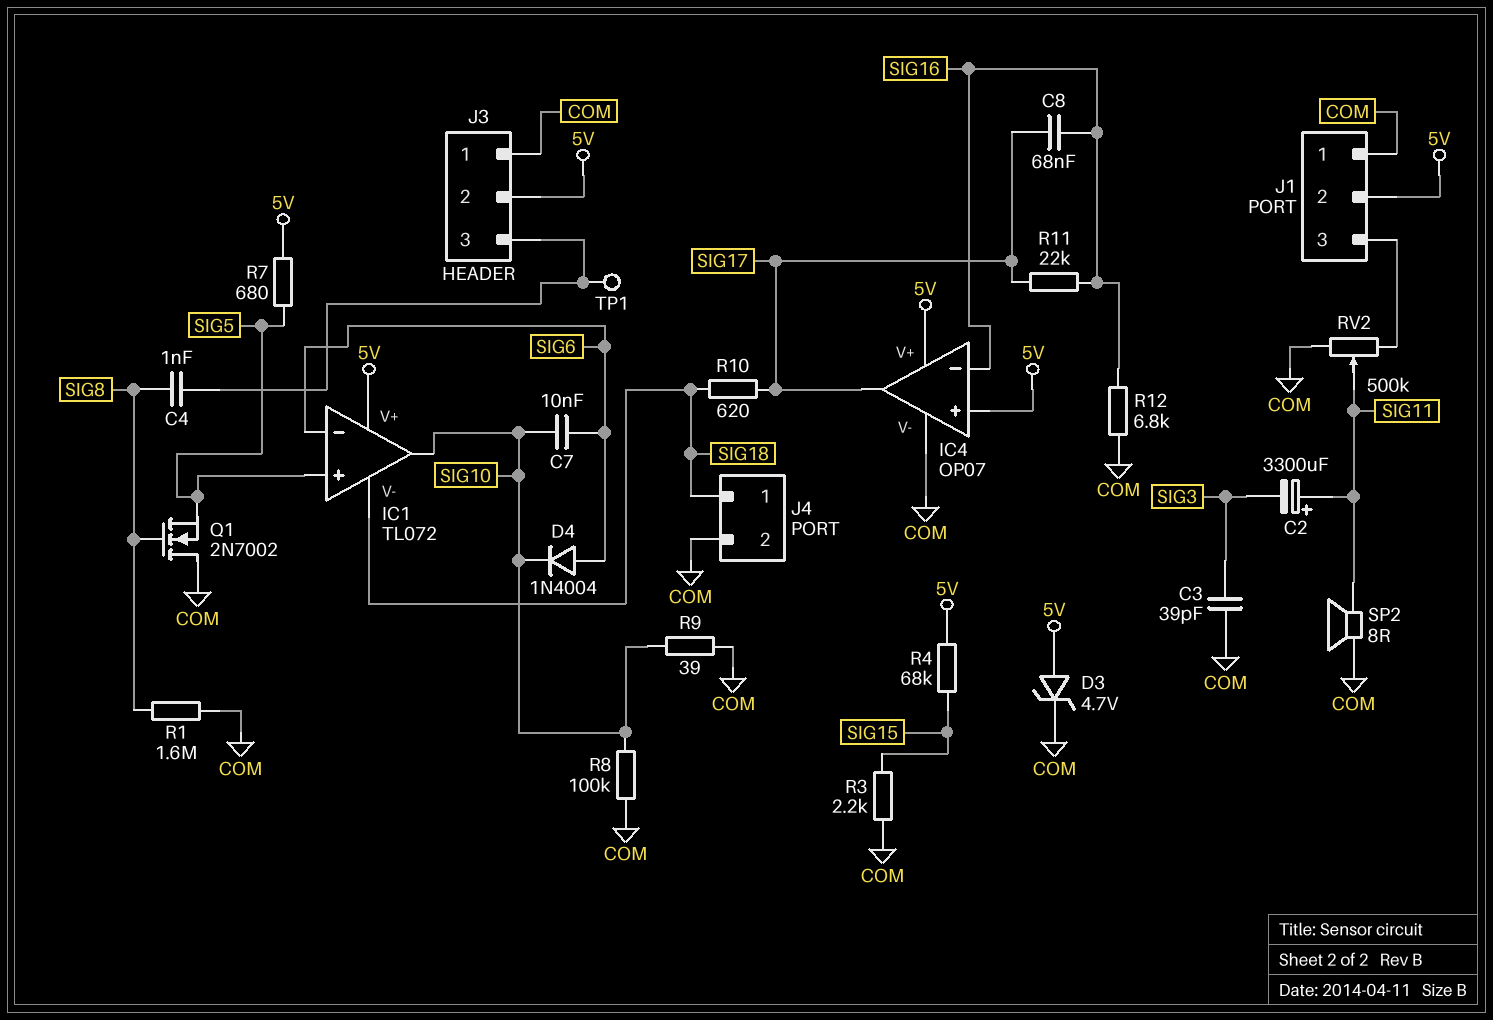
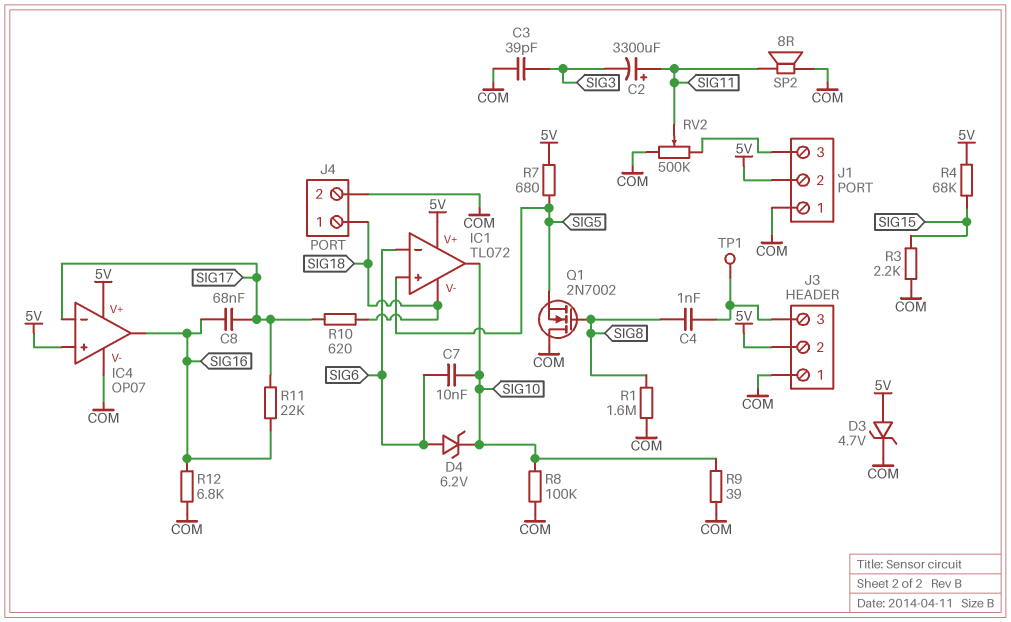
D4: diode 1N4004 (A SIG6, K SIG10) -> zener 6.2V (A SIG6, K SIG10)
IC4 pin in-: SIG16 -> SIG17
IC4 pin out: SIG17 -> SIG16

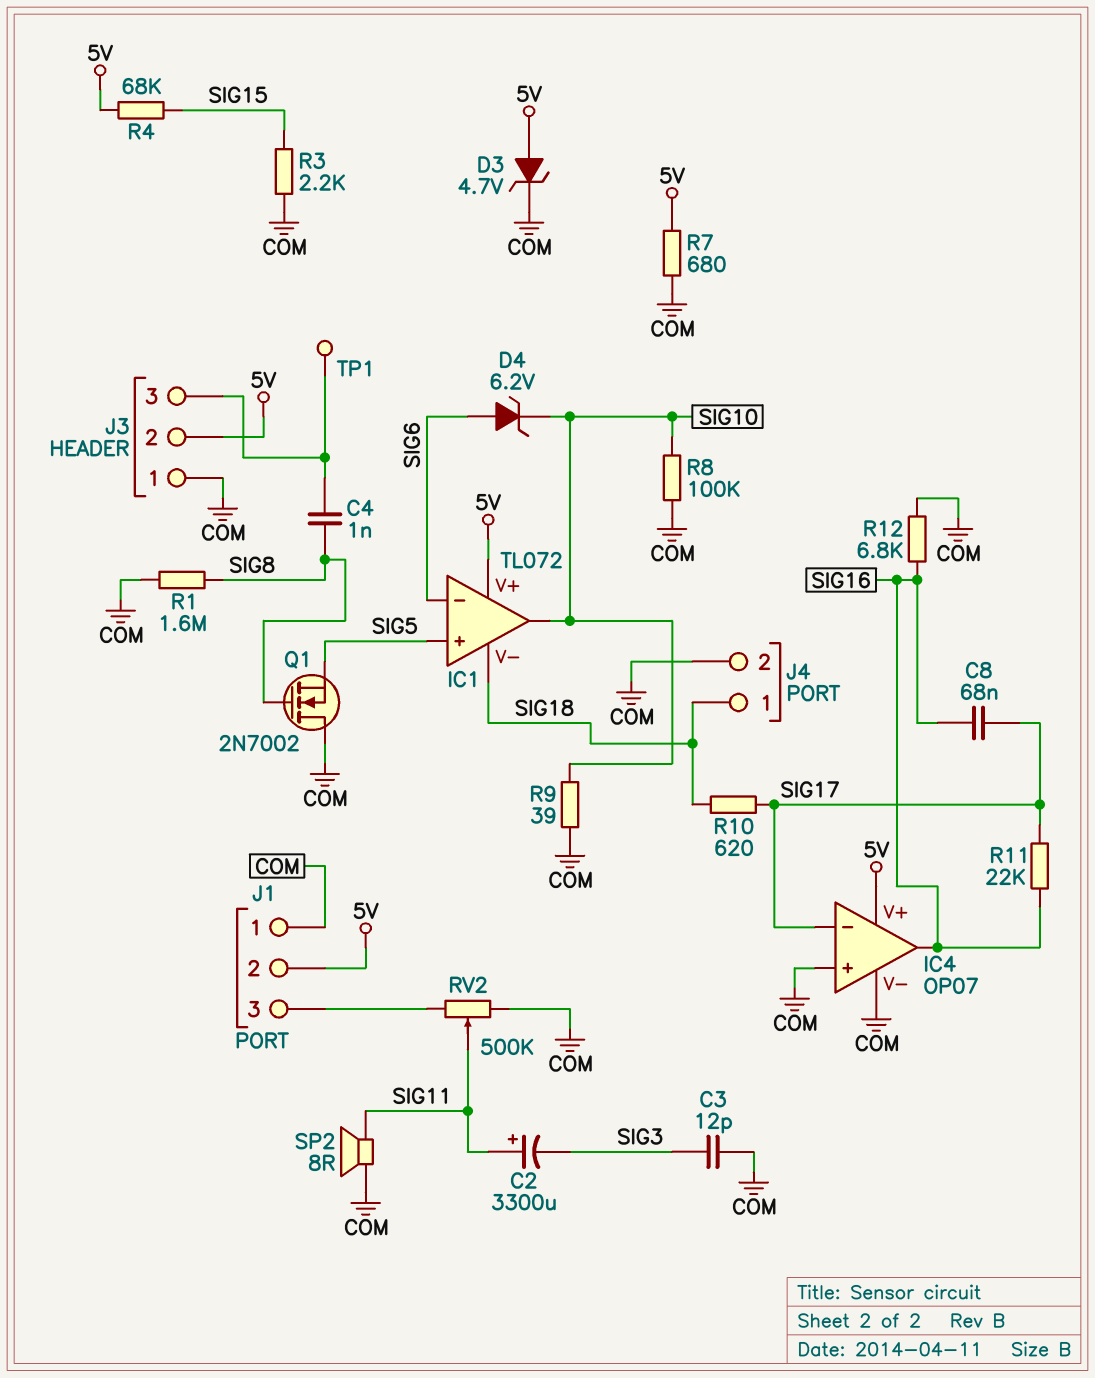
C3: 39pF (COM, SIG3) -> 12pF (COM, SIG3)
C7: 10nF (SIG6, SIG10) -> none
IC4 pin in+: 5V -> COM
R7: 680 (5V, SIG5) -> 680 (5V, COM)

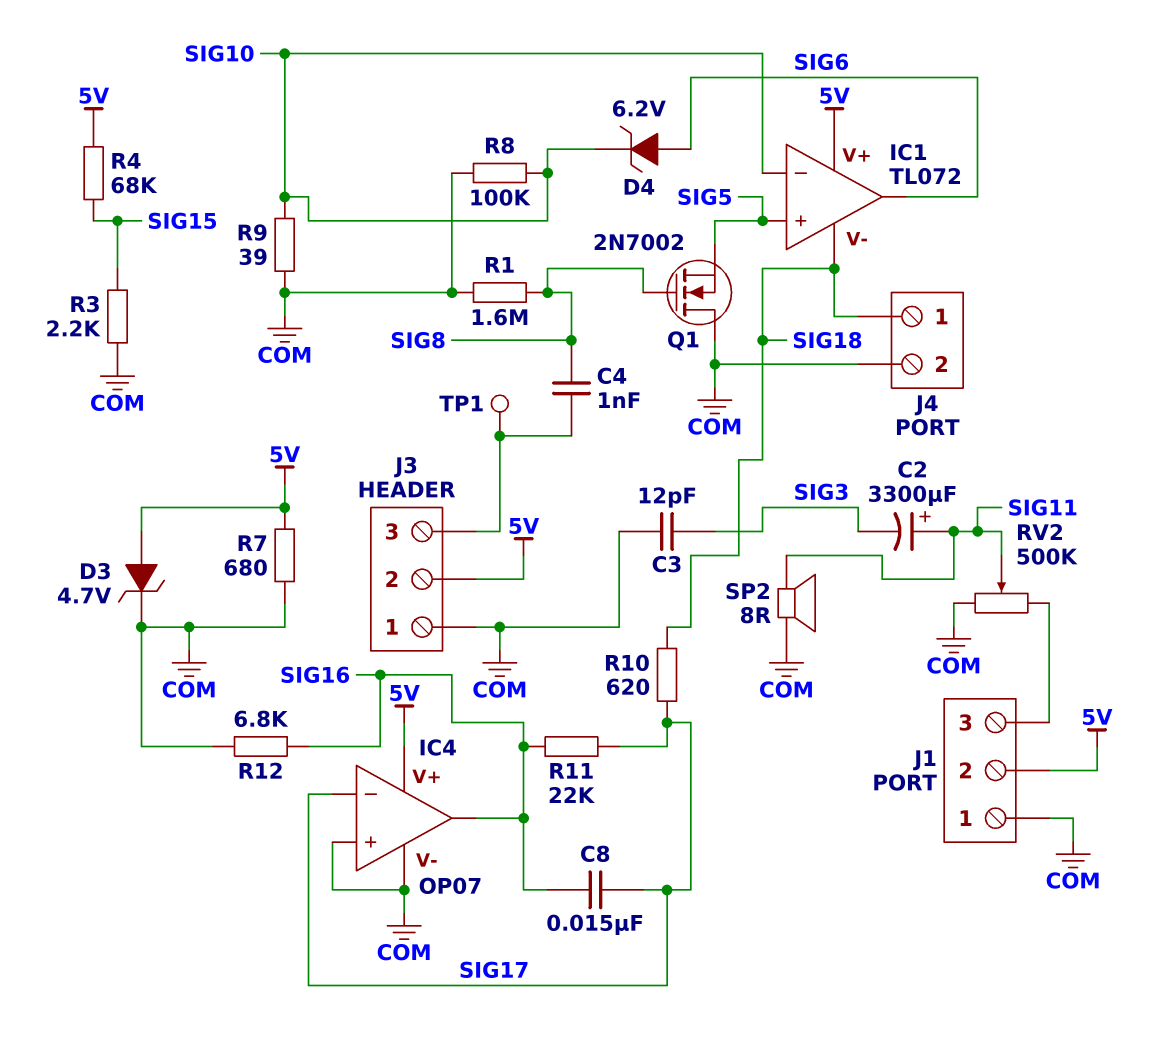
C8: 68nF (SIG16, SIG17) -> 15nF (SIG16, SIG17)
IC1 pin in-: SIG6 -> SIG10
IC1 pin out: SIG10 -> SIG6

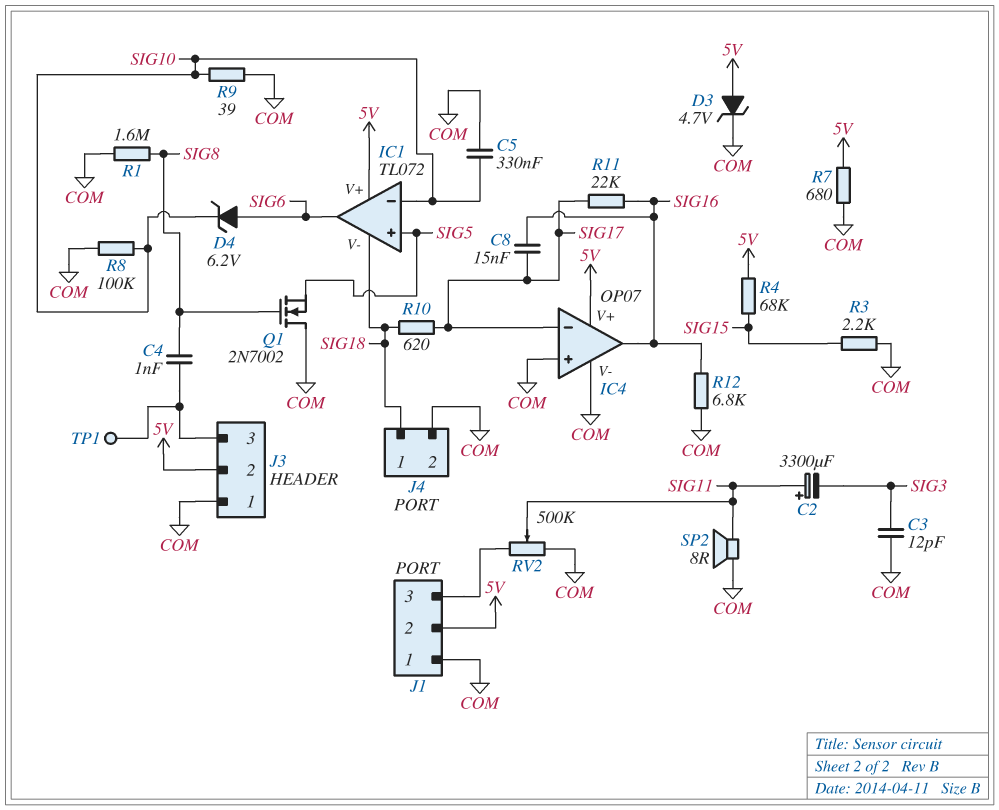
C5: none -> 330nF (COM, SIG10)

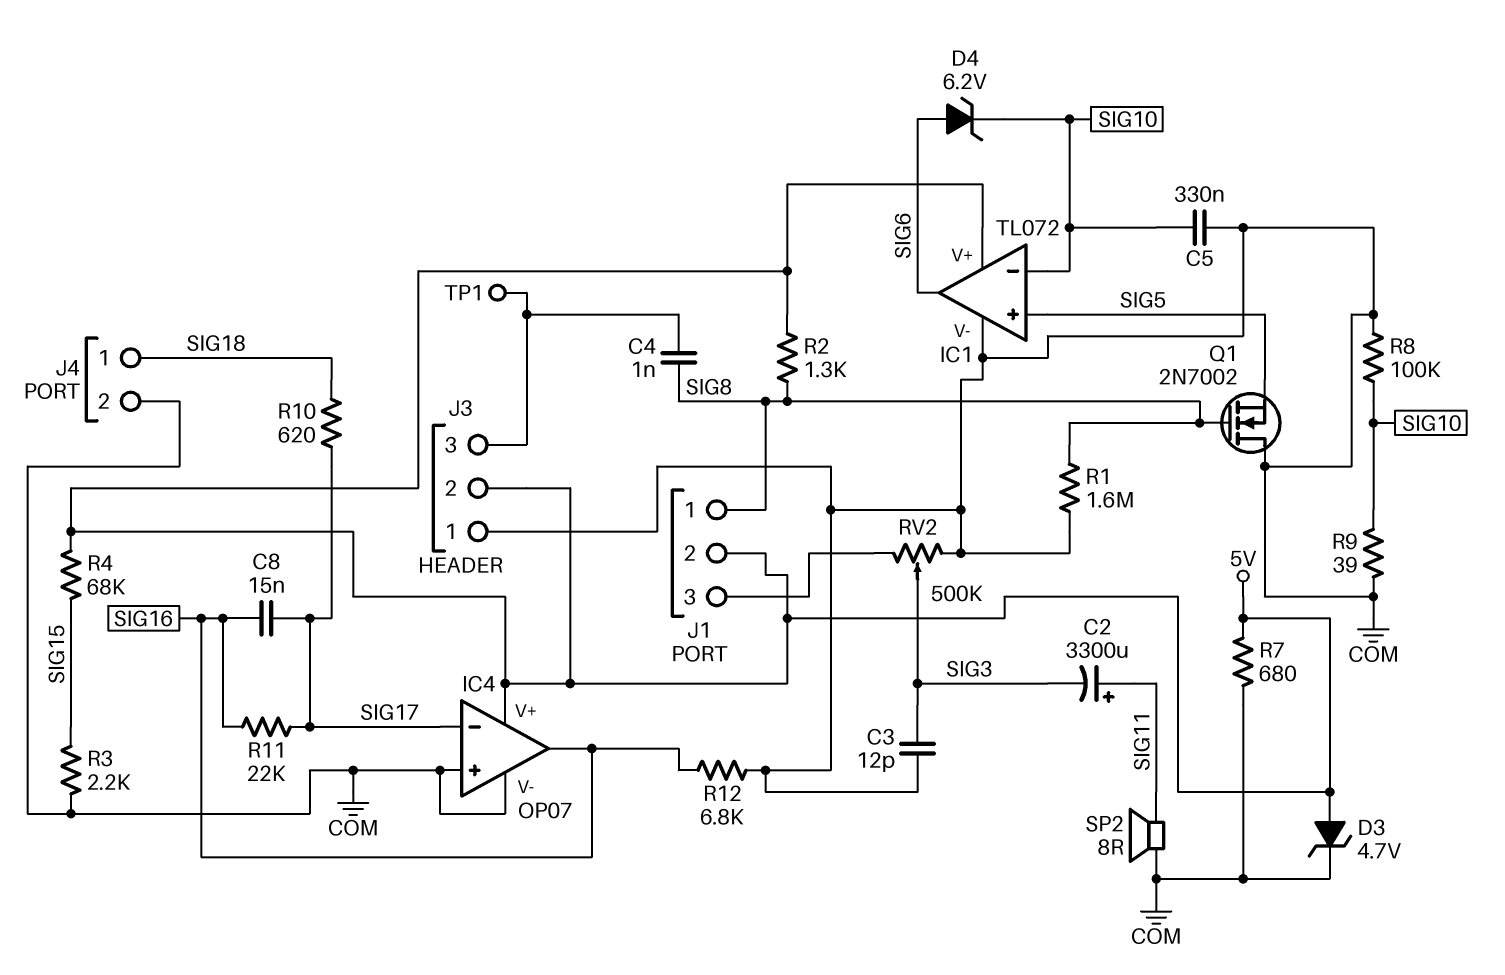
IC1 pin V-: SIG18 -> COM
J1 pin 1: COM -> SIG8
R2: none -> 1.3k (5V, SIG8)
RV2: 500k (COM, J1/3, wiper SIG11) -> 500k (COM, J1/3, wiper SIG3)

